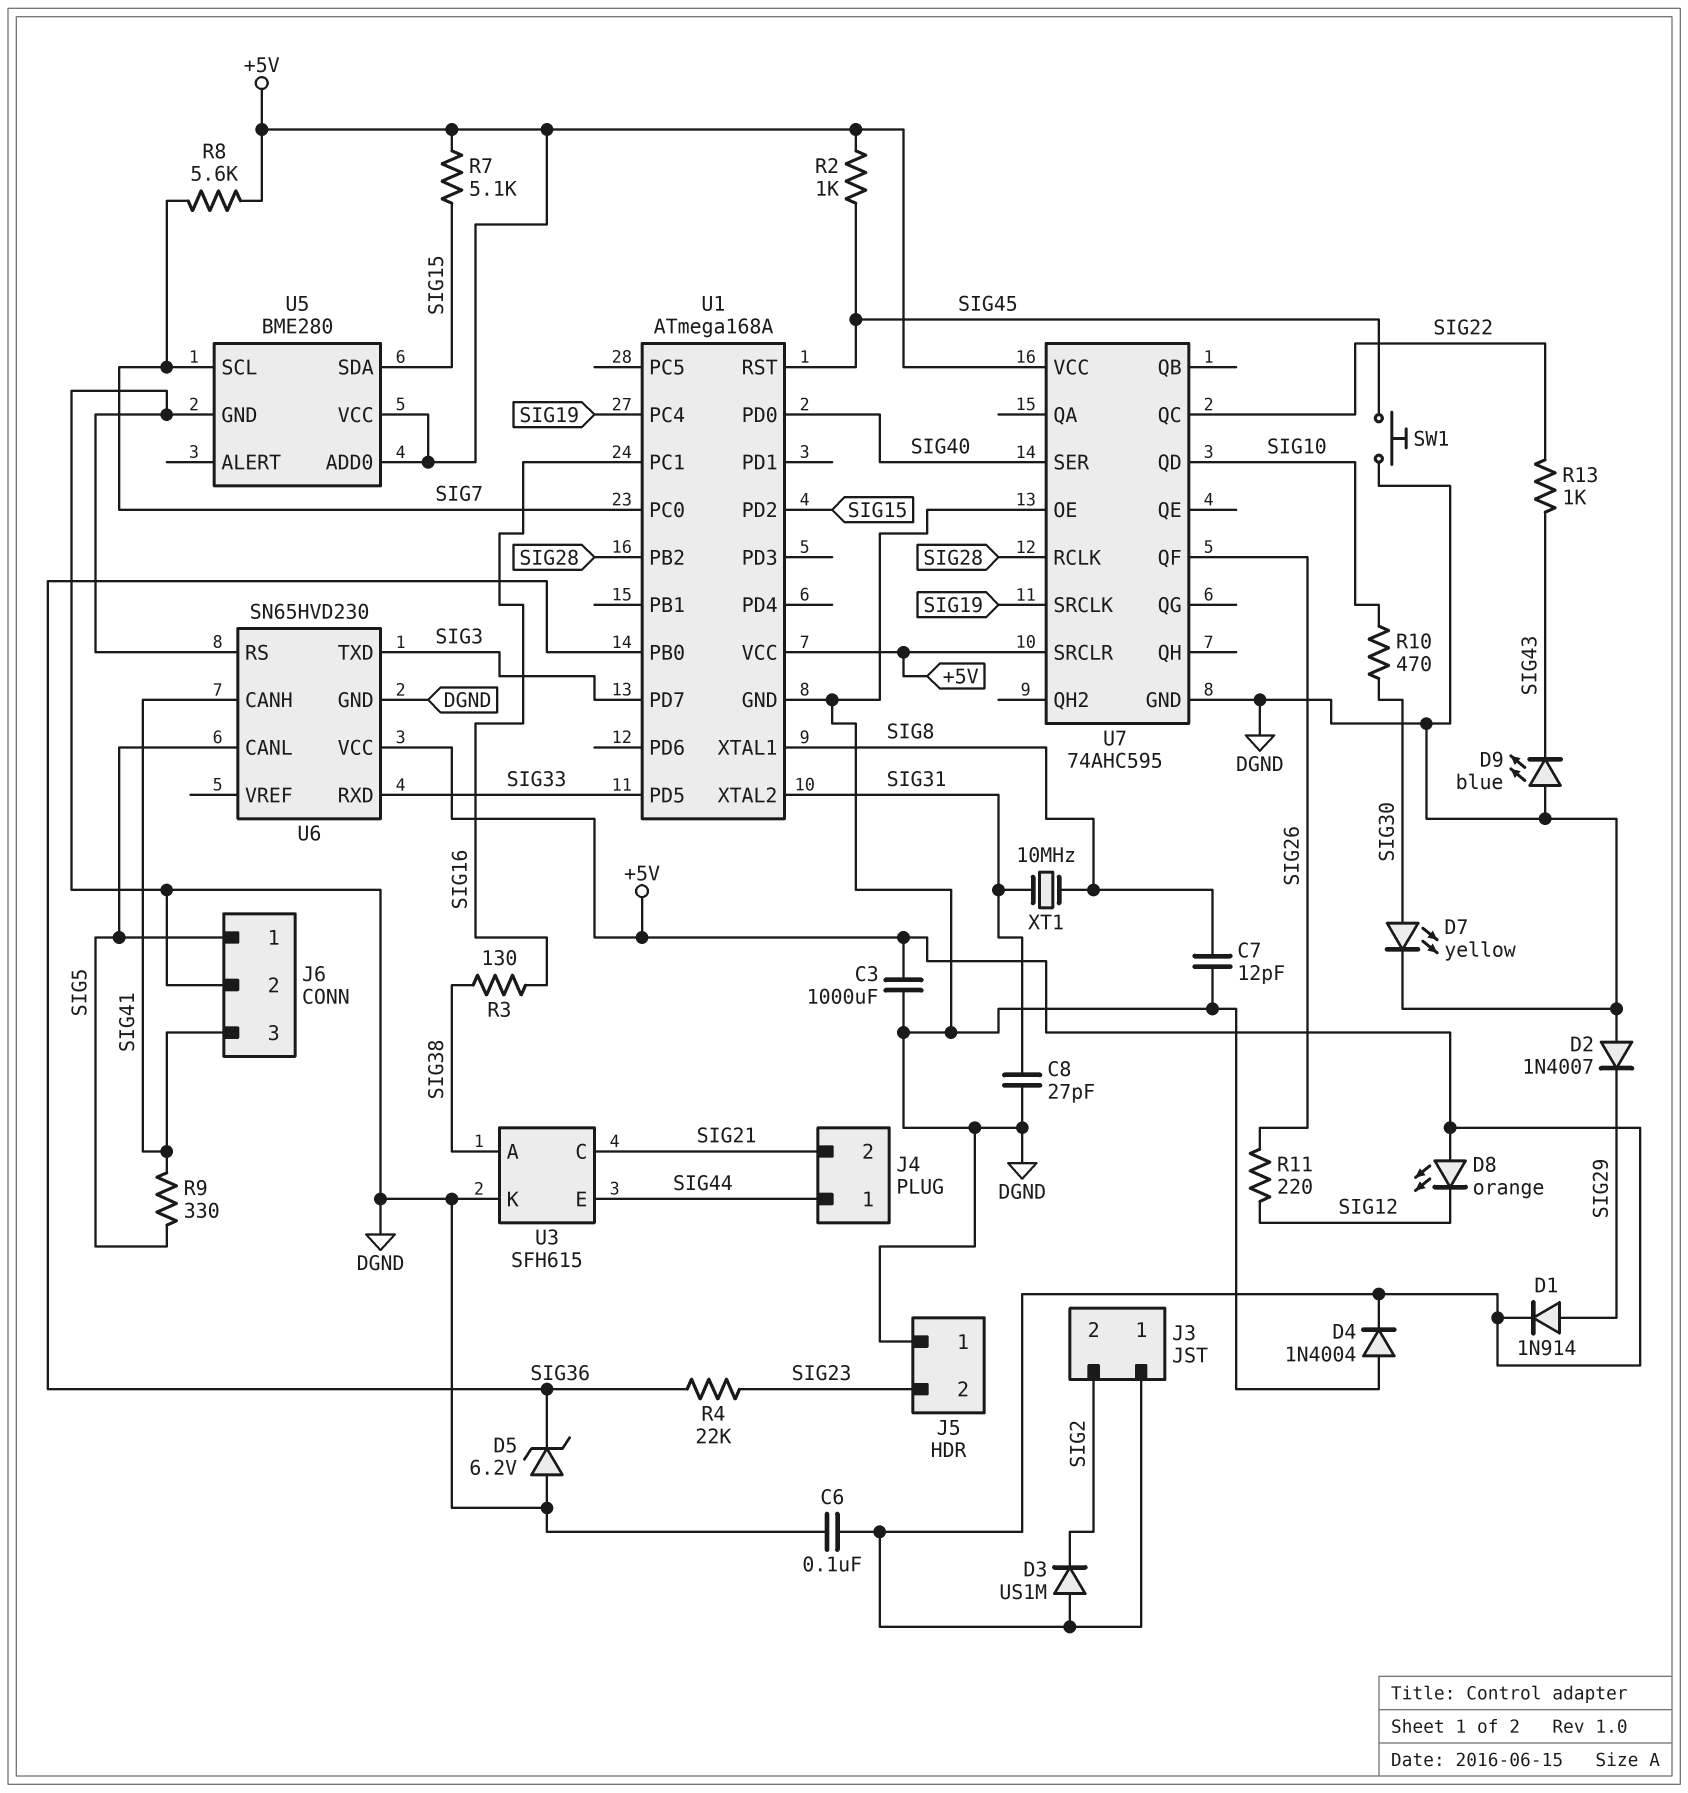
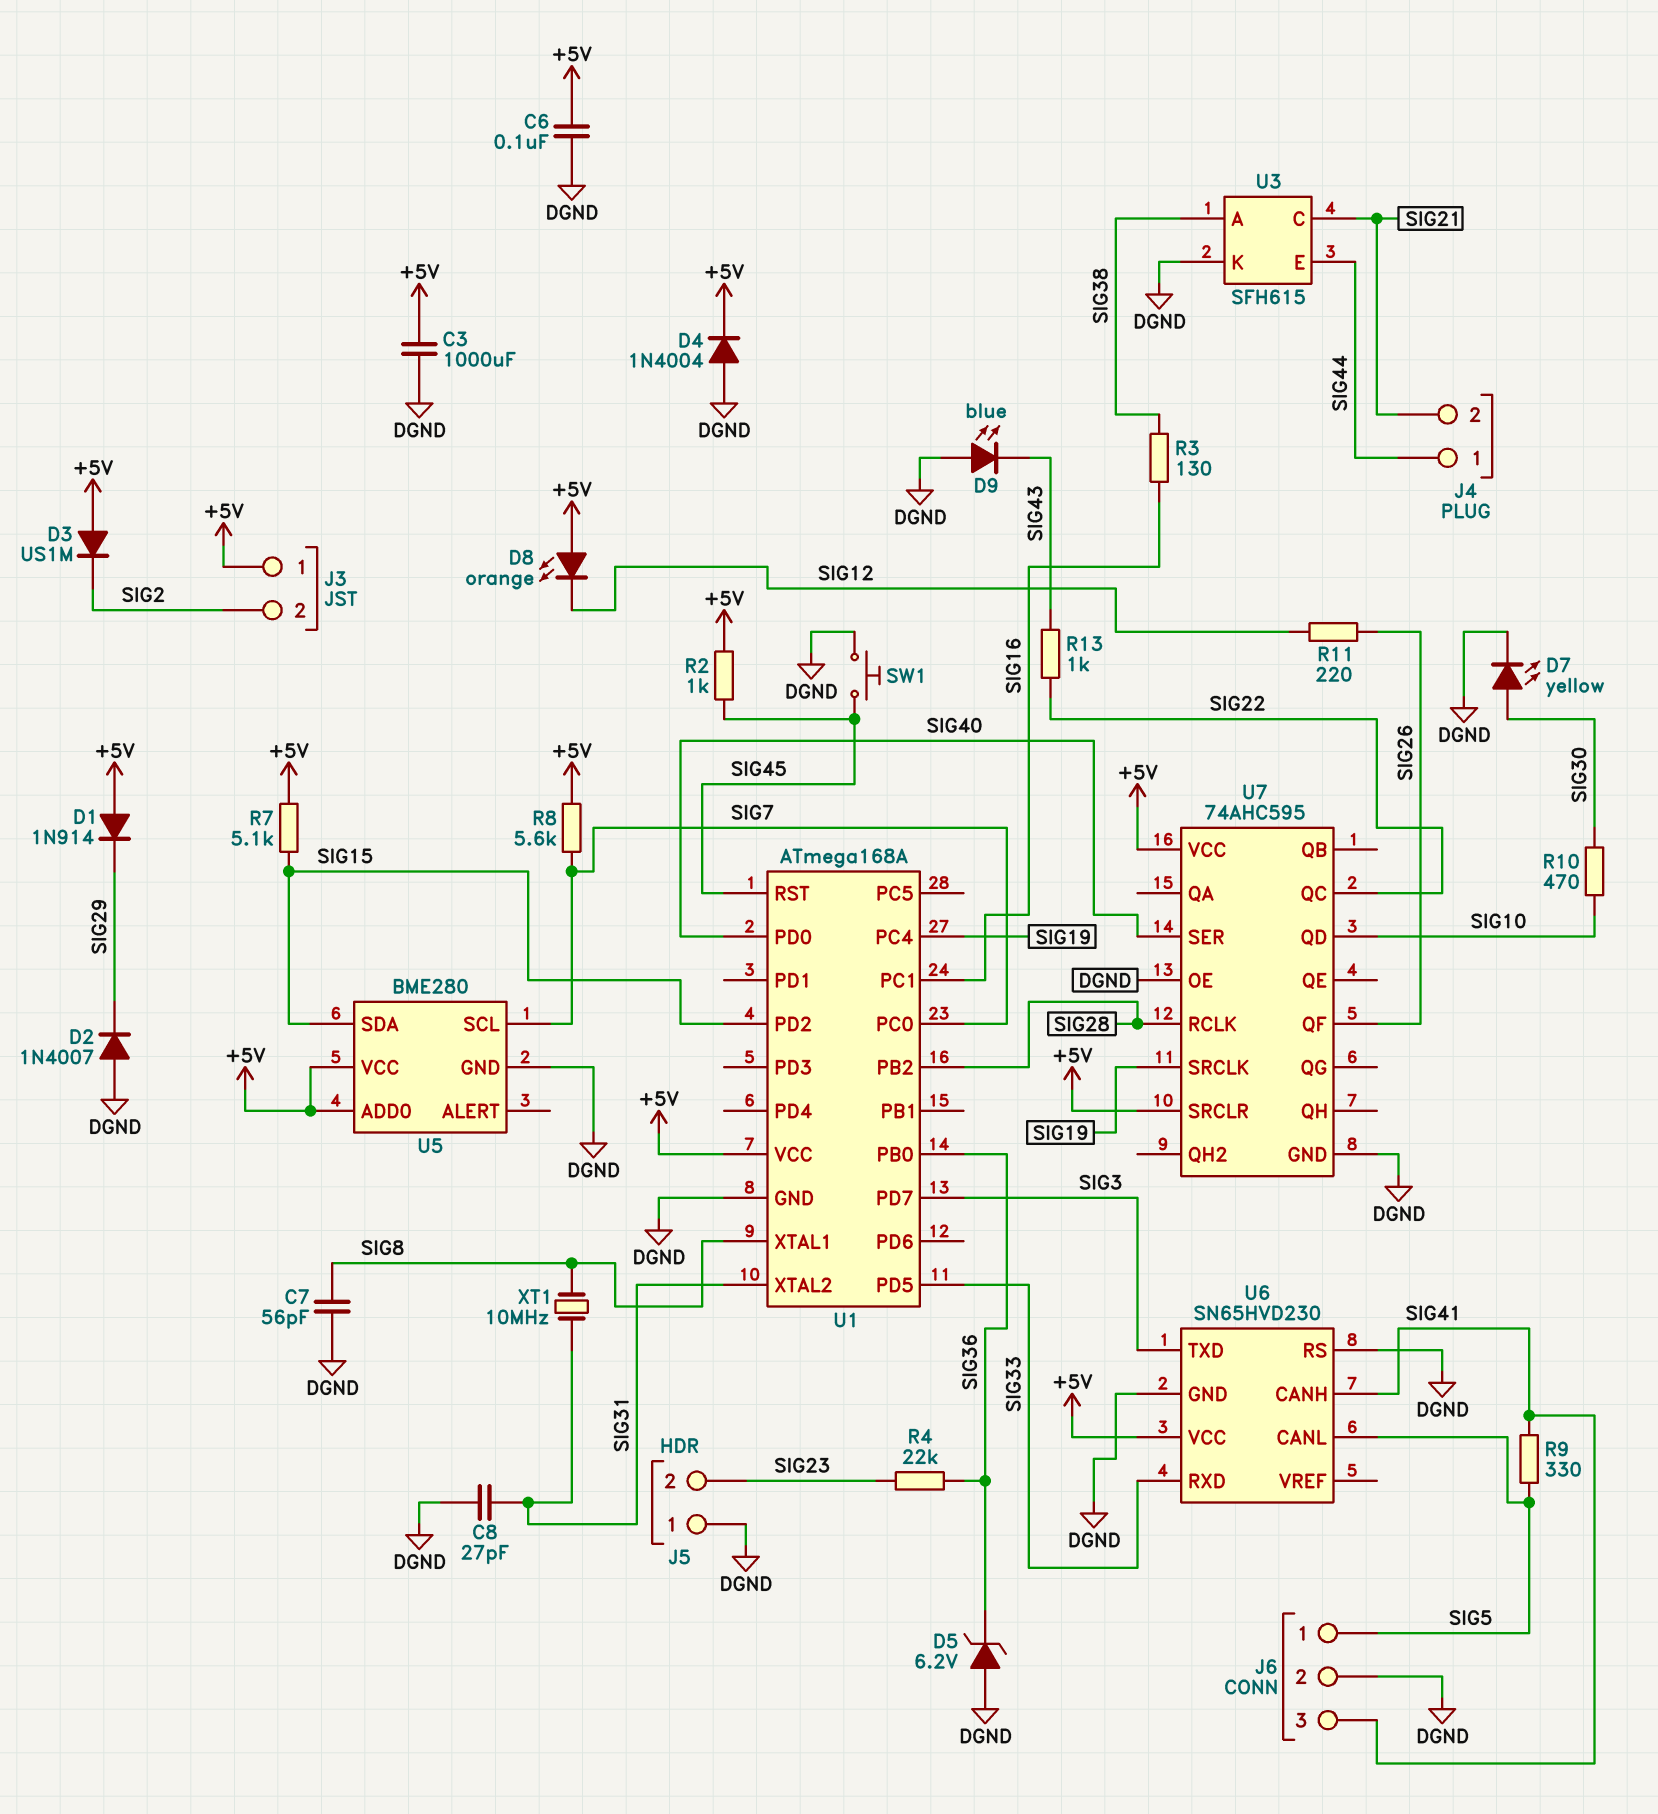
C7: 12pF (DGND, SIG8) -> 56pF (DGND, SIG8)
D1: diode 1N914 (A SIG29, K +5V) -> diode 1N914 (A +5V, K SIG29)

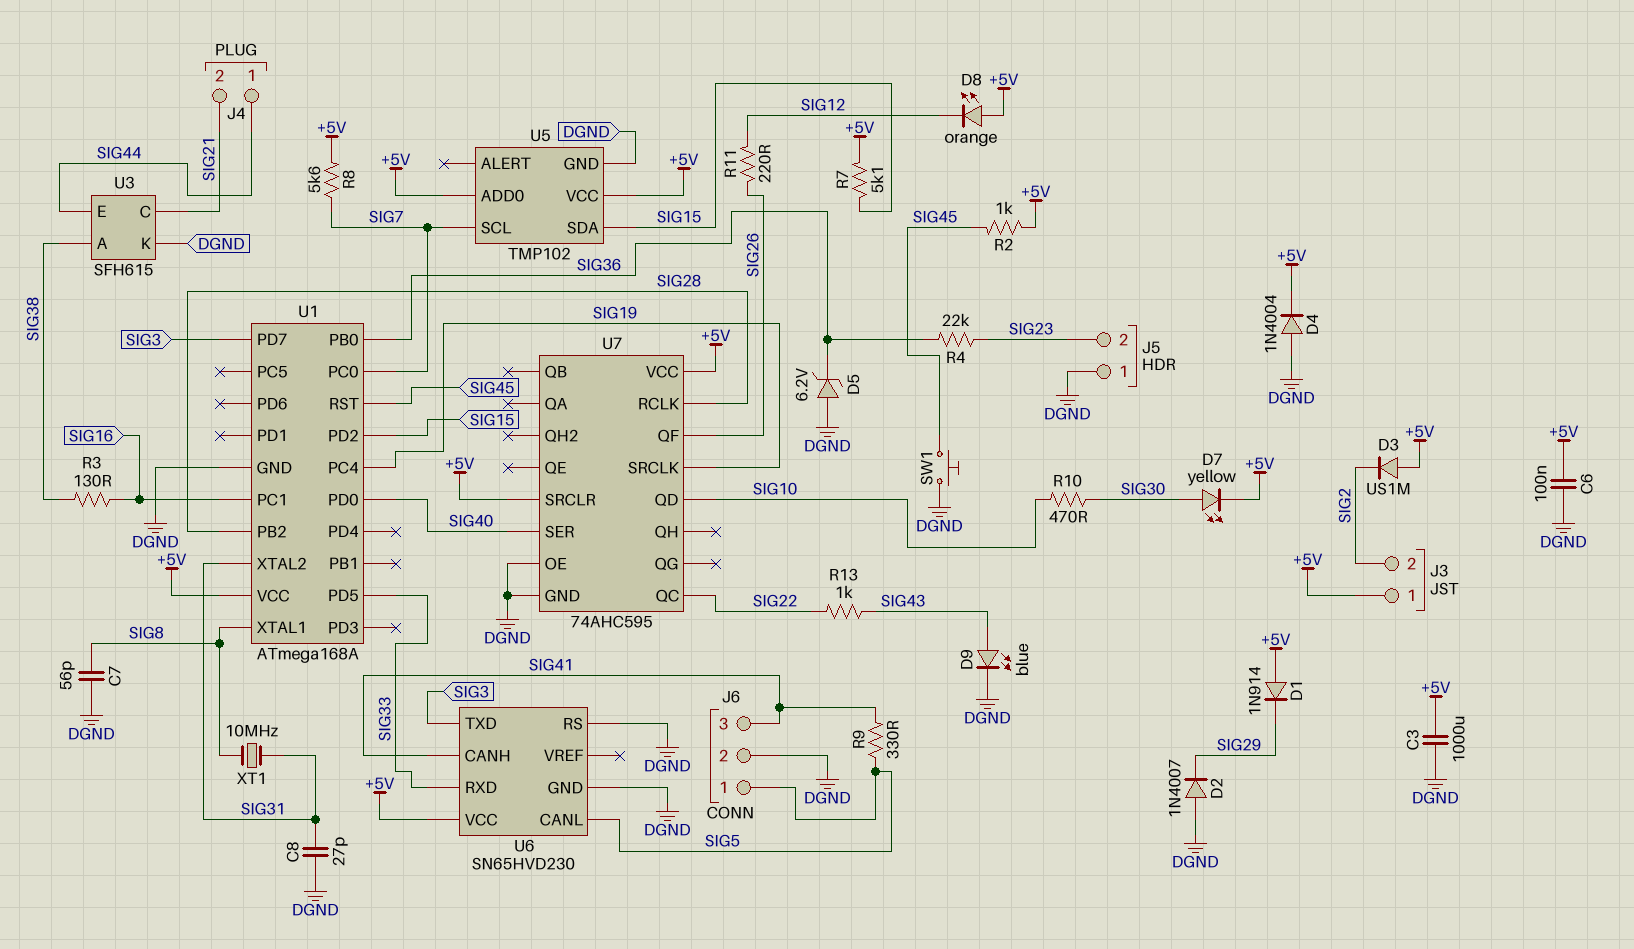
D7: LED yellow (A SIG30, K DGND) -> LED yellow (A SIG30, K +5V)
D9: LED blue (A DGND, K SIG43) -> LED blue (A SIG43, K DGND)
U5: BME280 -> TMP102

